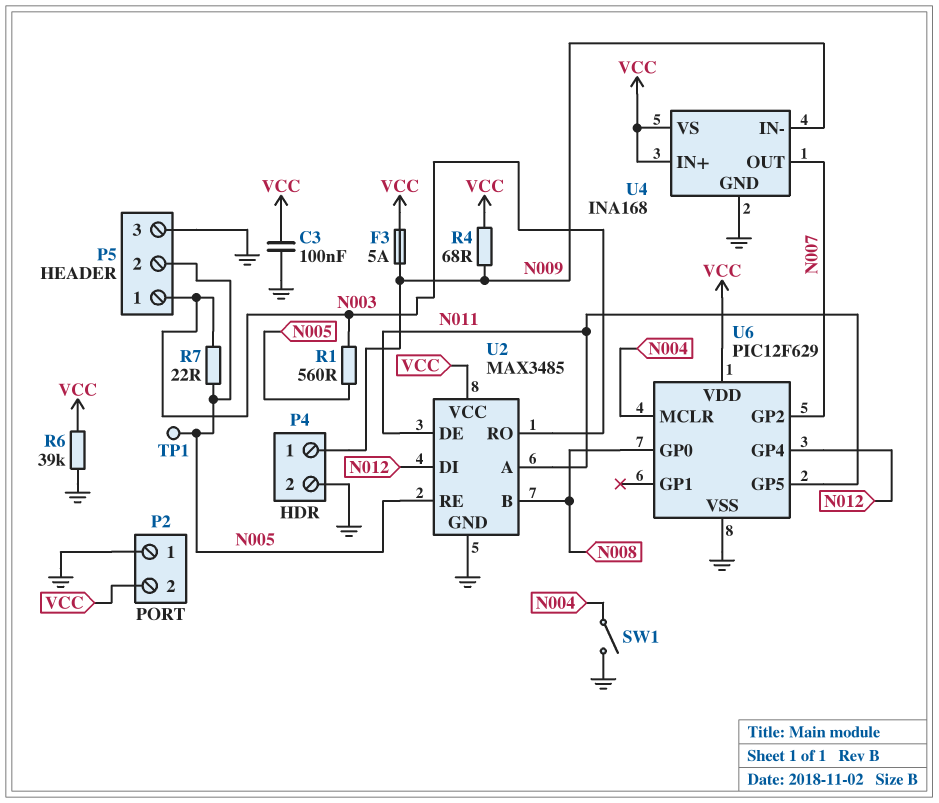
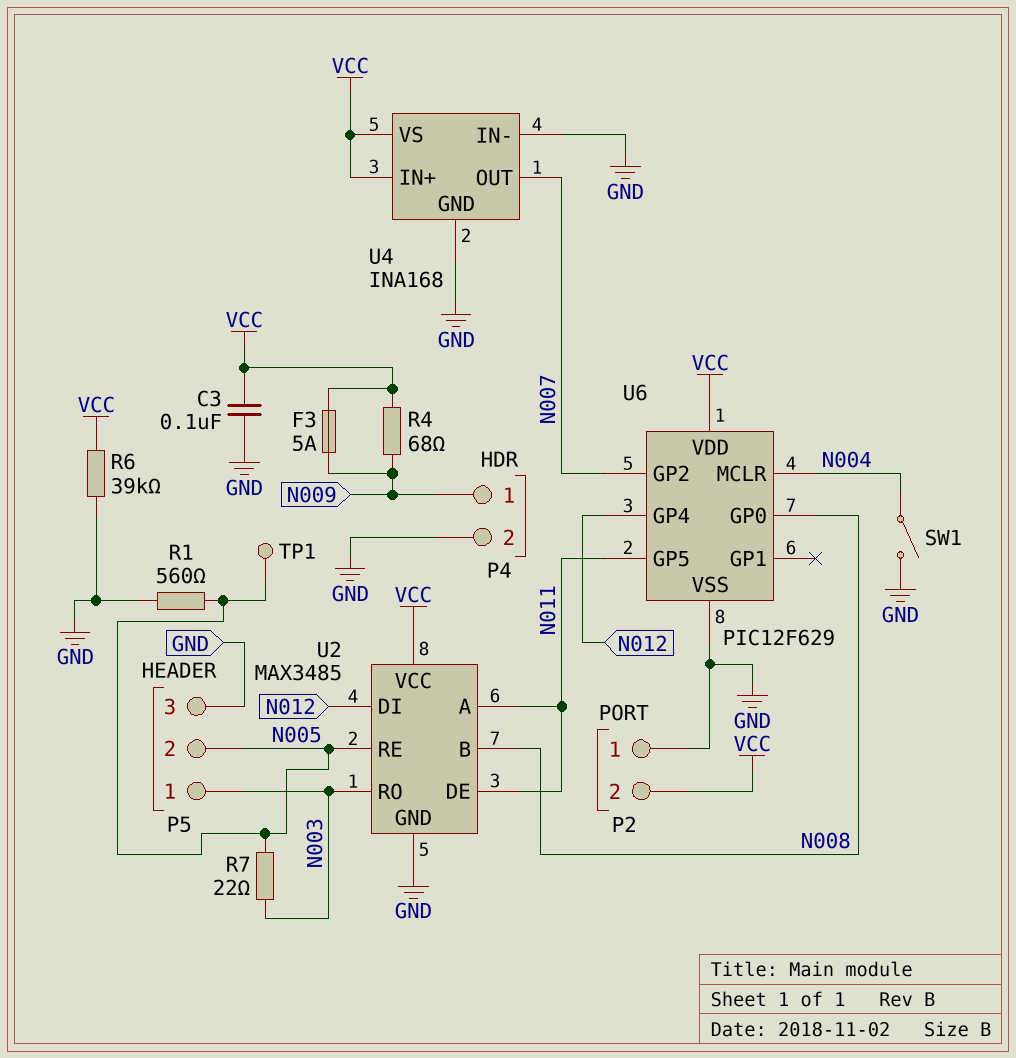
R1: 560 (N003, N005) -> 560 (GND, N005)
U4 pin IN-: N009 -> GND

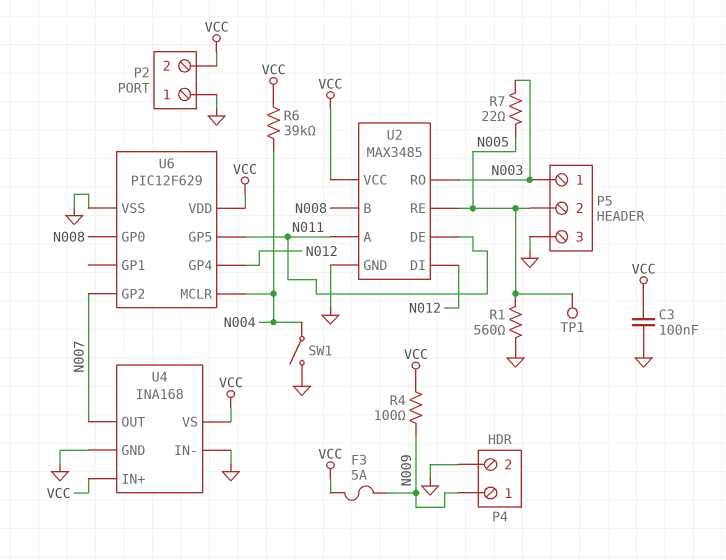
R4: 68 (N009, VCC) -> 100 (N009, VCC)
R6: 39k (GND, VCC) -> 39k (N004, VCC)

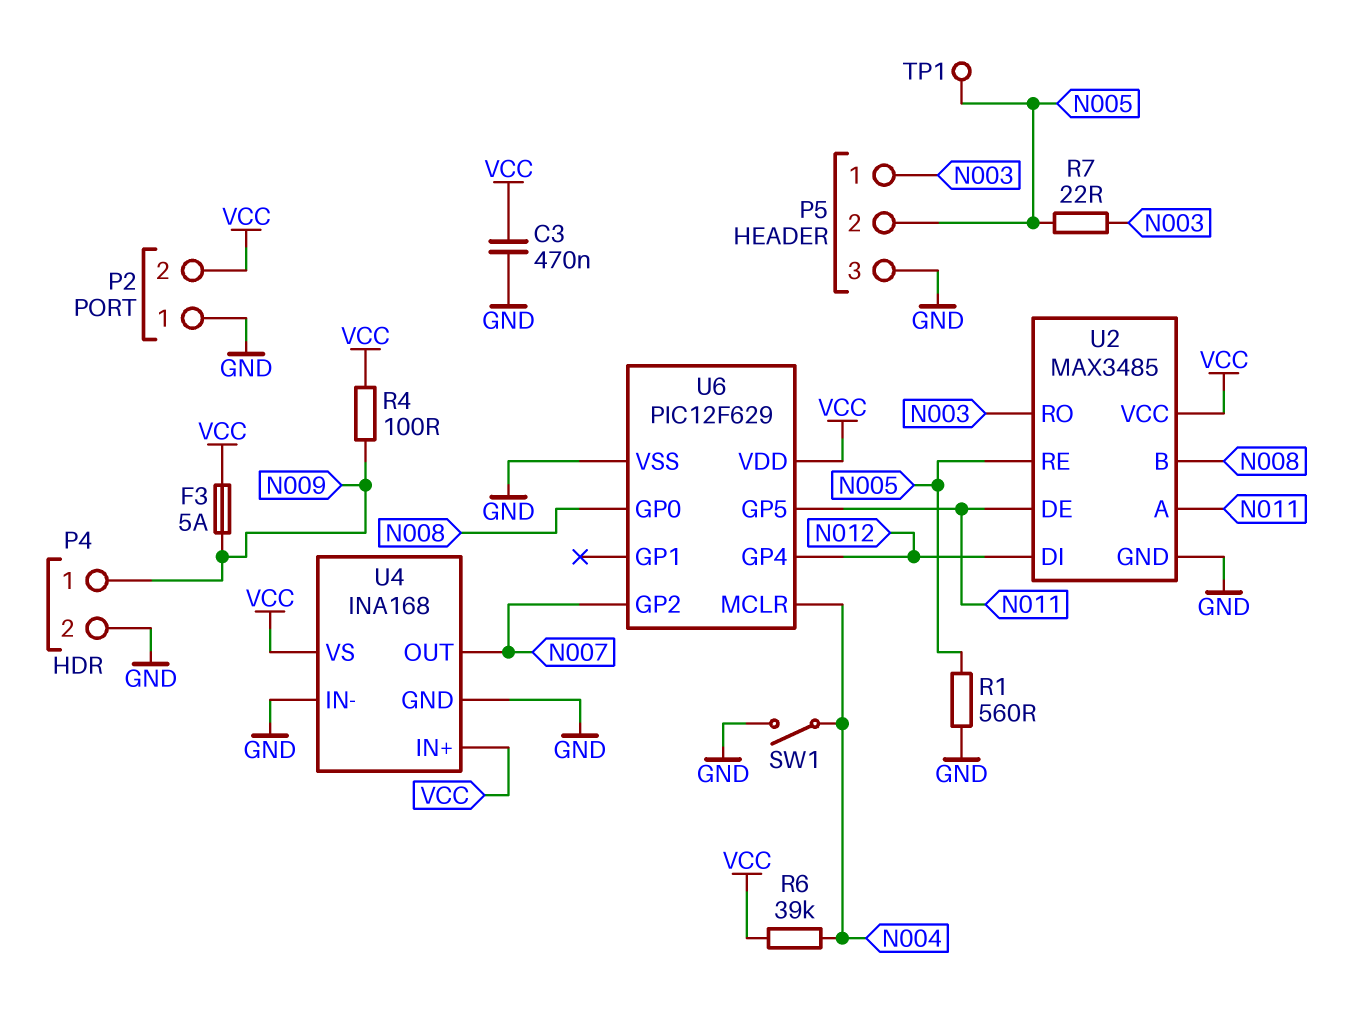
C3: 100nF (GND, VCC) -> 470nF (GND, VCC)

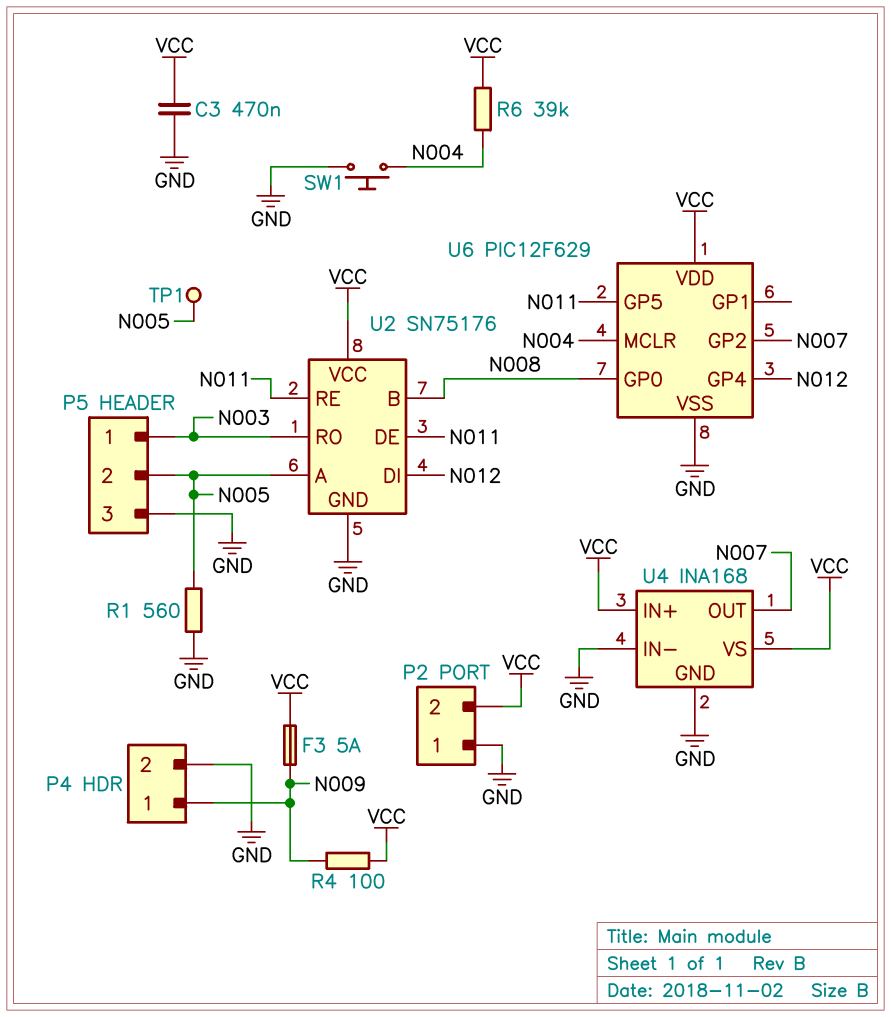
R7: 22 (N003, N005) -> none
SW1: switch (GND, N004) -> button (GND, N004)
U2: MAX3485 -> SN75176
U2 pin A: N011 -> N005
U2 pin RE: N005 -> N011

